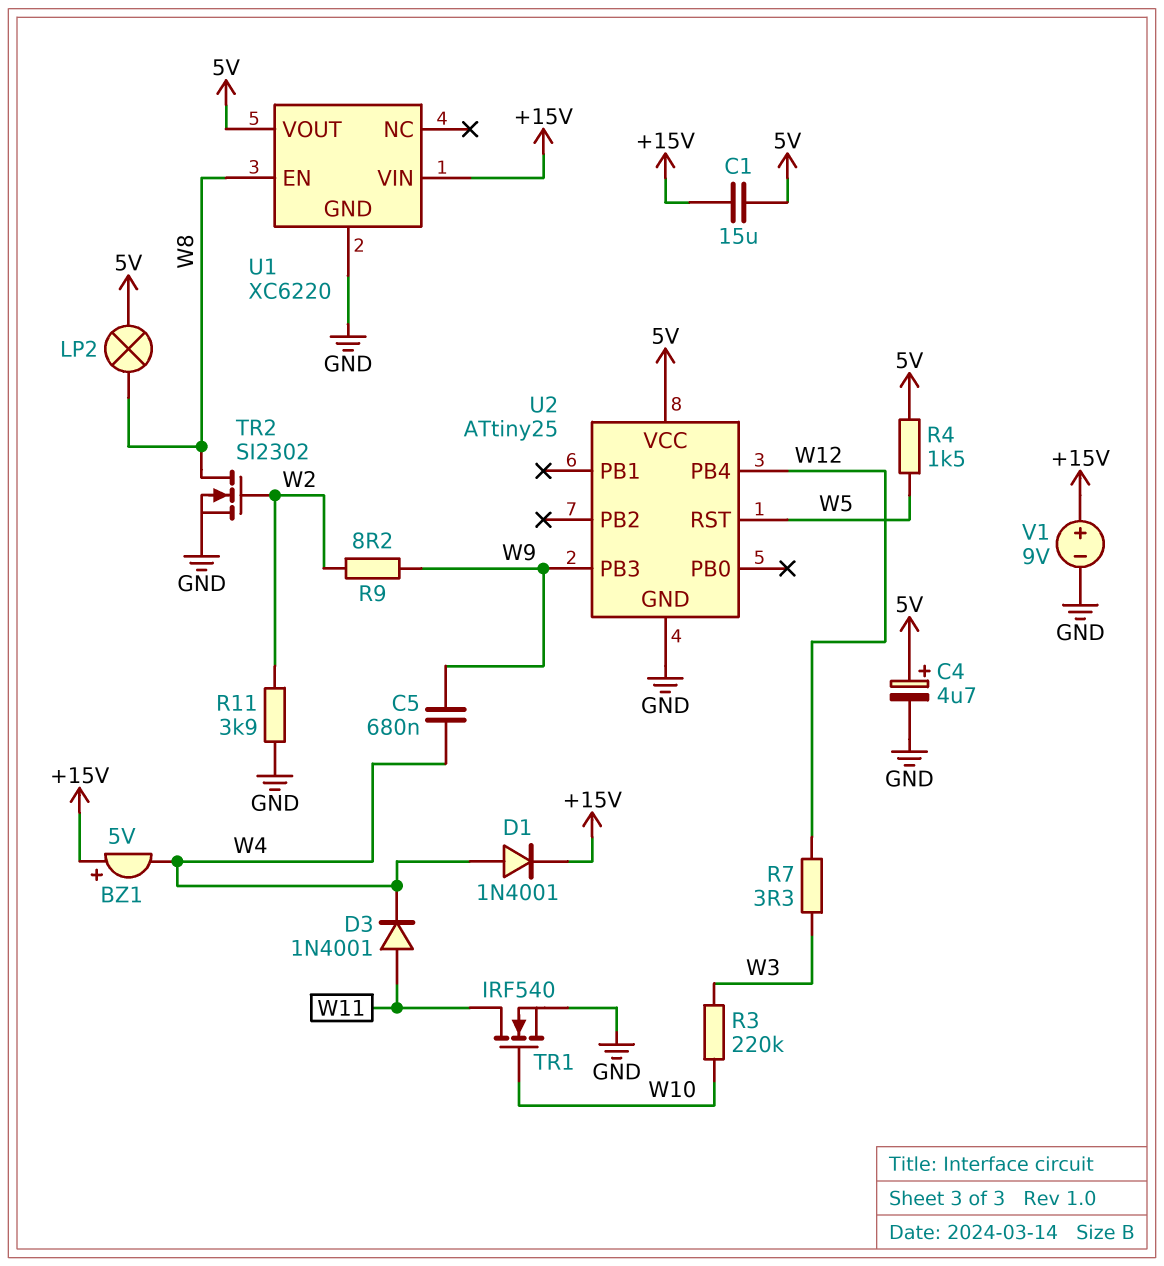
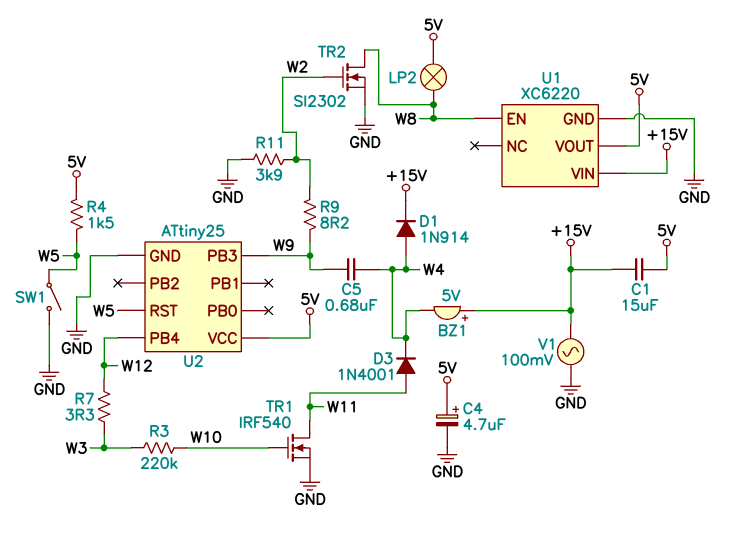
D1: diode 1N4001 (A W4, K +15V) -> diode 1N914 (A W4, K +15V)
SW1: none -> switch (GND, W5)
V1: 9V (plus +15V, minus GND) -> AC 100mV (+15V, GND)

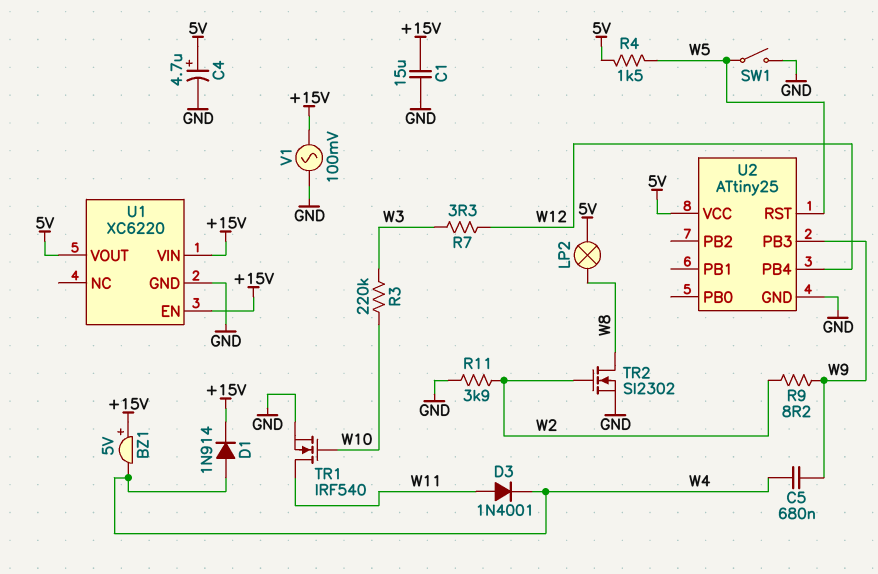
C1: 15uF (+15V, 5V) -> 15uF (+15V, GND)
U1 pin EN: W8 -> +15V

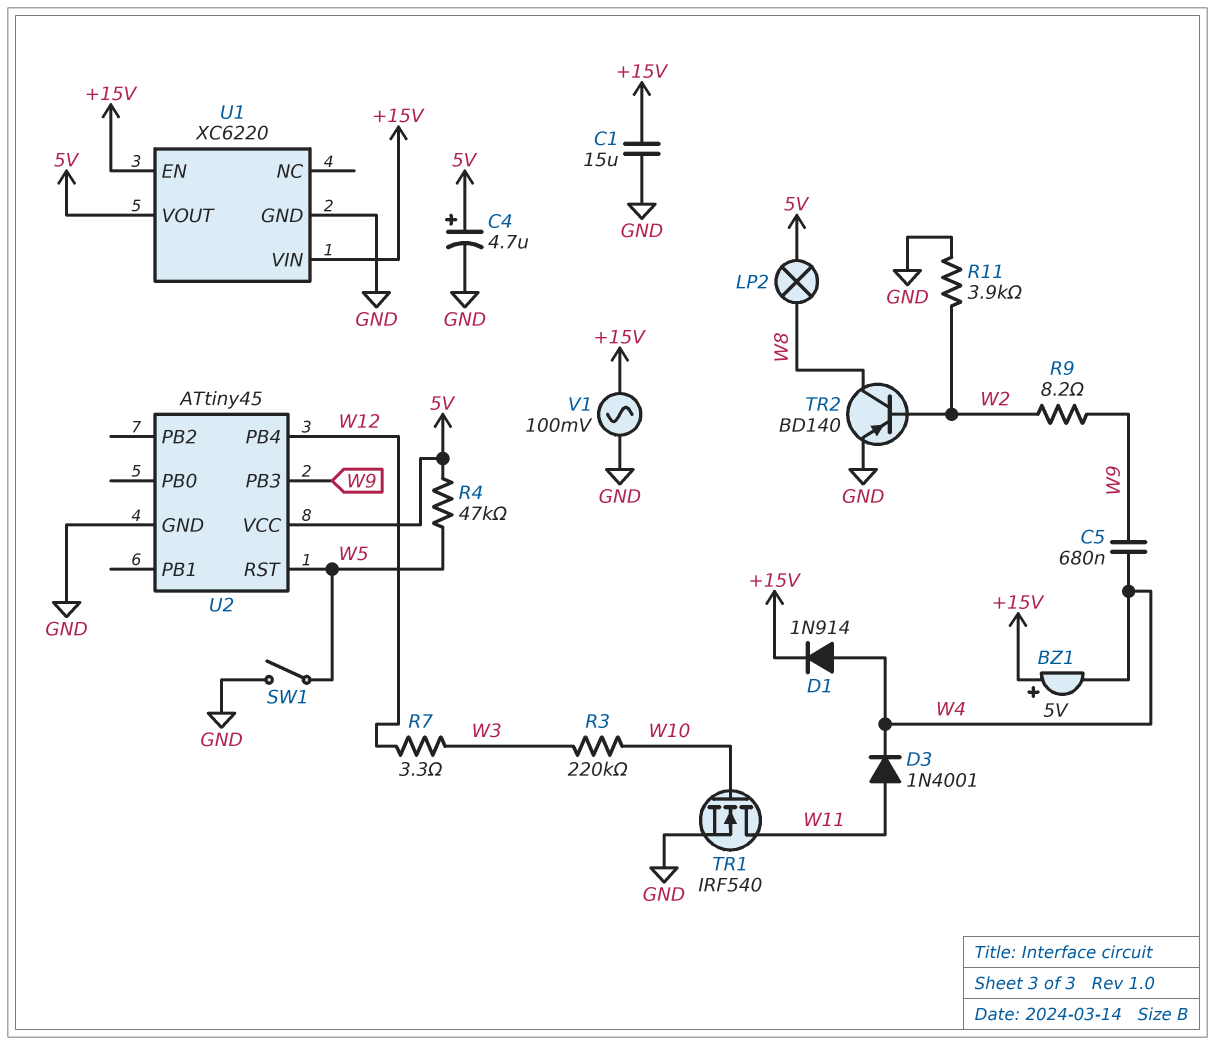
R4: 1.5k (5V, W5) -> 47k (5V, W5)
TR2: NMOS SI2302 (G W2, D W8, S GND) -> PNP BD140 (B W2, C W8, E GND)
U2: ATtiny25 -> ATtiny45

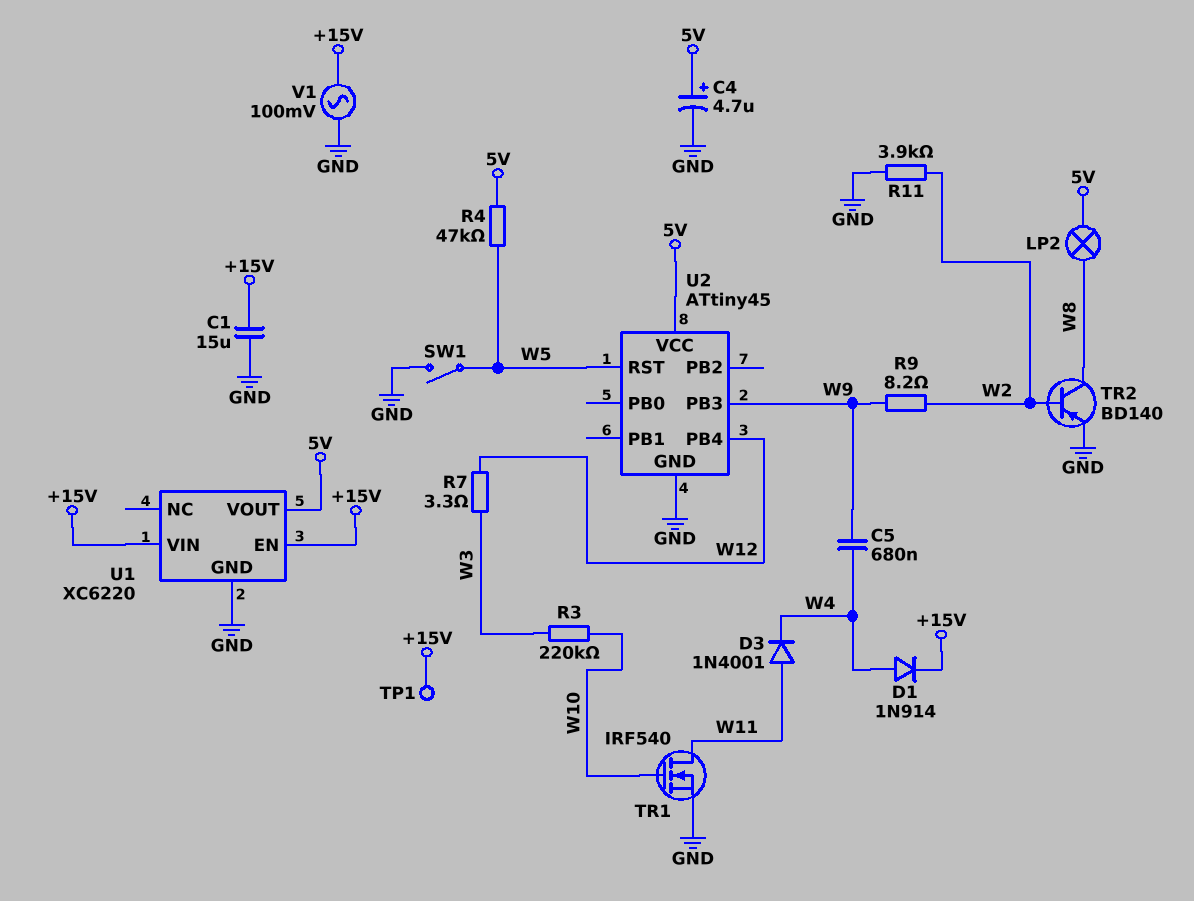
BZ1: buzzer 5V (plus +15V, minus W4) -> none
TP1: none -> test point (+15V)

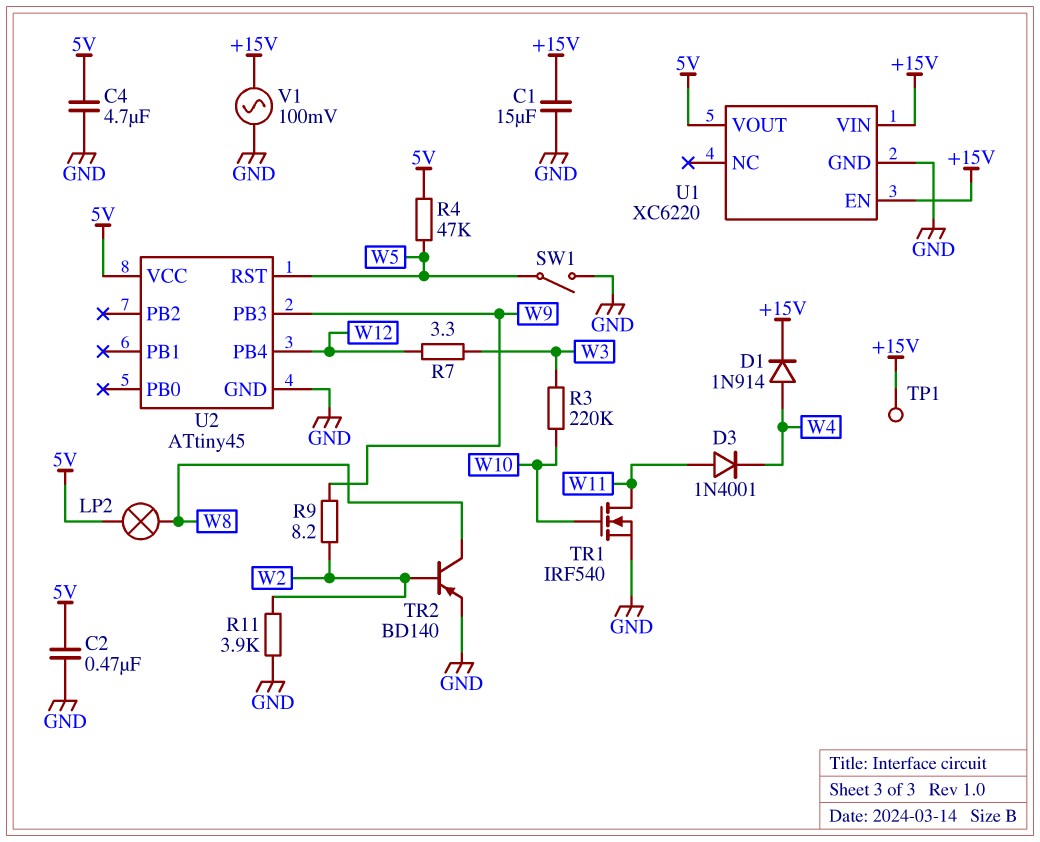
C2: none -> 470nF (5V, GND)
C4: 4.7uF (plus 5V, minus GND) -> 4.7uF (5V, GND)
C5: 680nF (W4, W9) -> none

